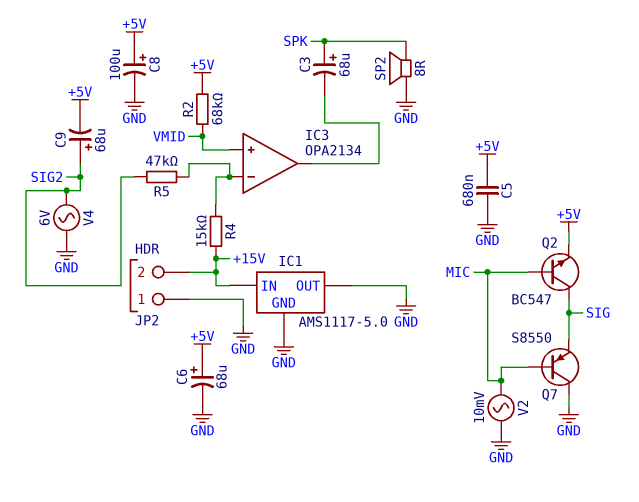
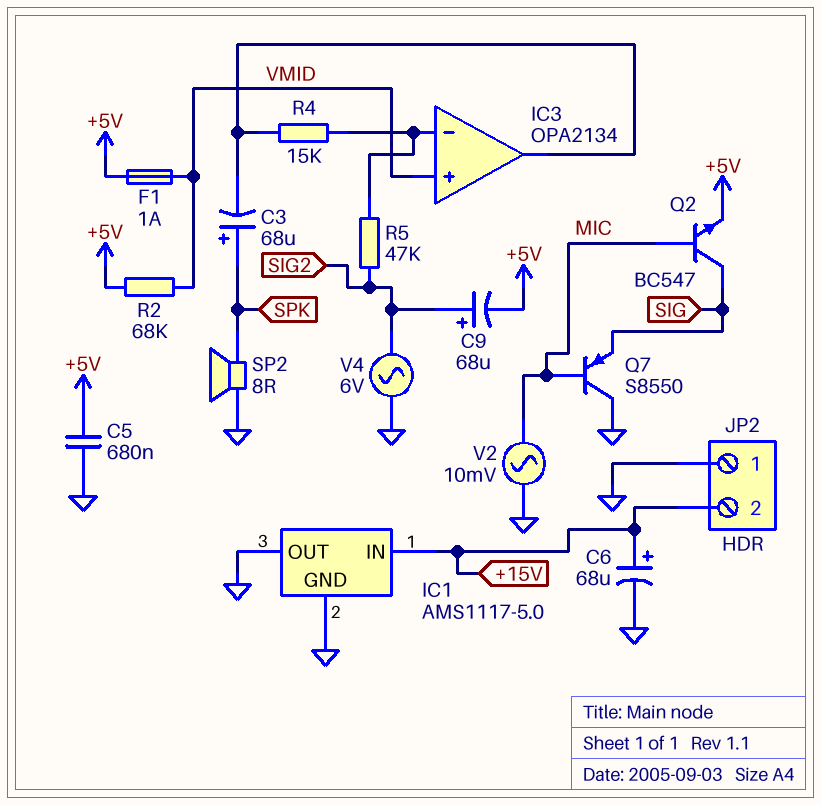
C6: 68uF (plus +5V, minus GND) -> 68uF (plus +15V, minus GND)
C8: 100uF (plus +5V, minus GND) -> none
F1: none -> 1A (+5V, VMID)
R4: 15k (+15V, IC3/in-) -> 15k (IC3/in-, IC3/out)

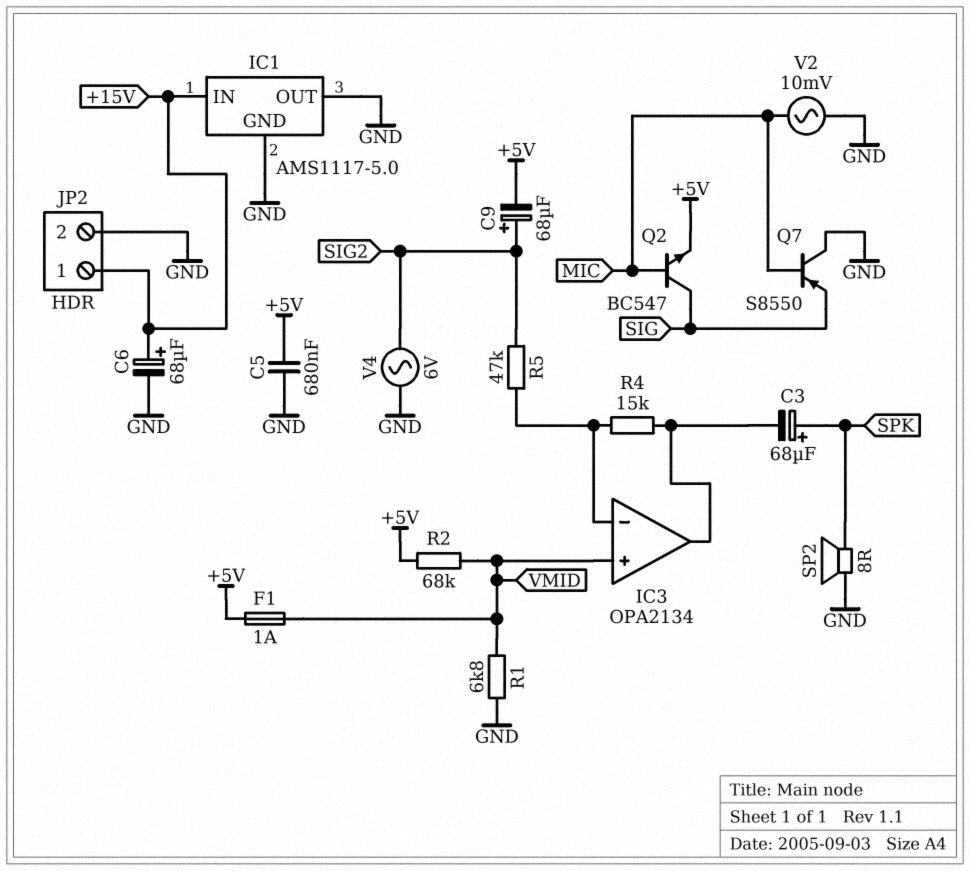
JP2 pin 1: GND -> +15V
JP2 pin 2: +15V -> GND
R1: none -> 6.8k (GND, VMID)

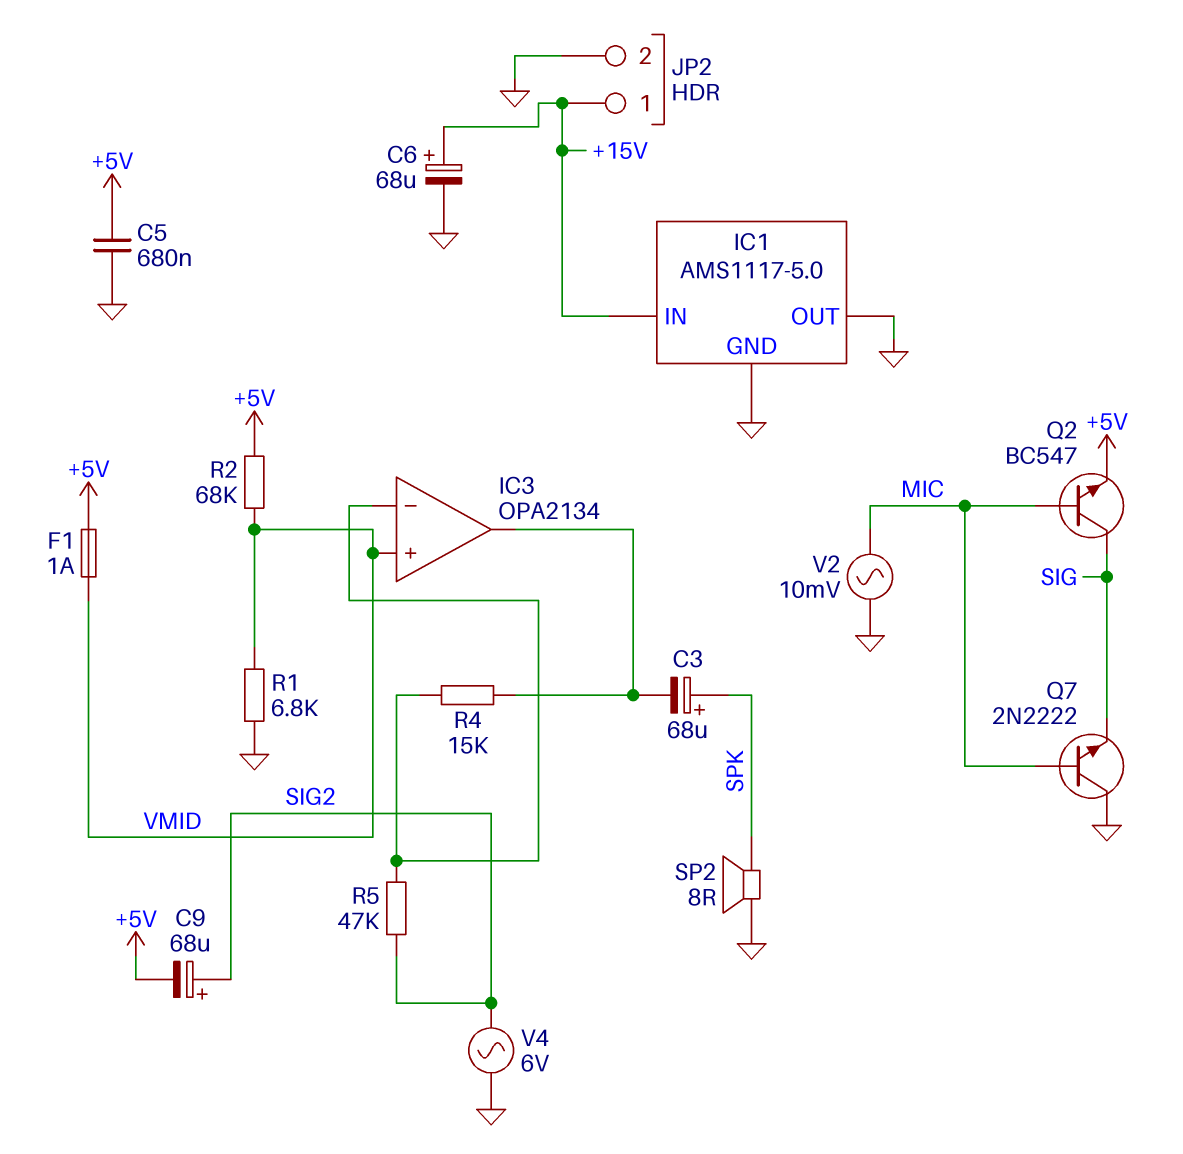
Q7: PNP S8550 (B MIC, C GND, E SIG) -> NPN 2N2222 (B MIC, C GND, E SIG)

